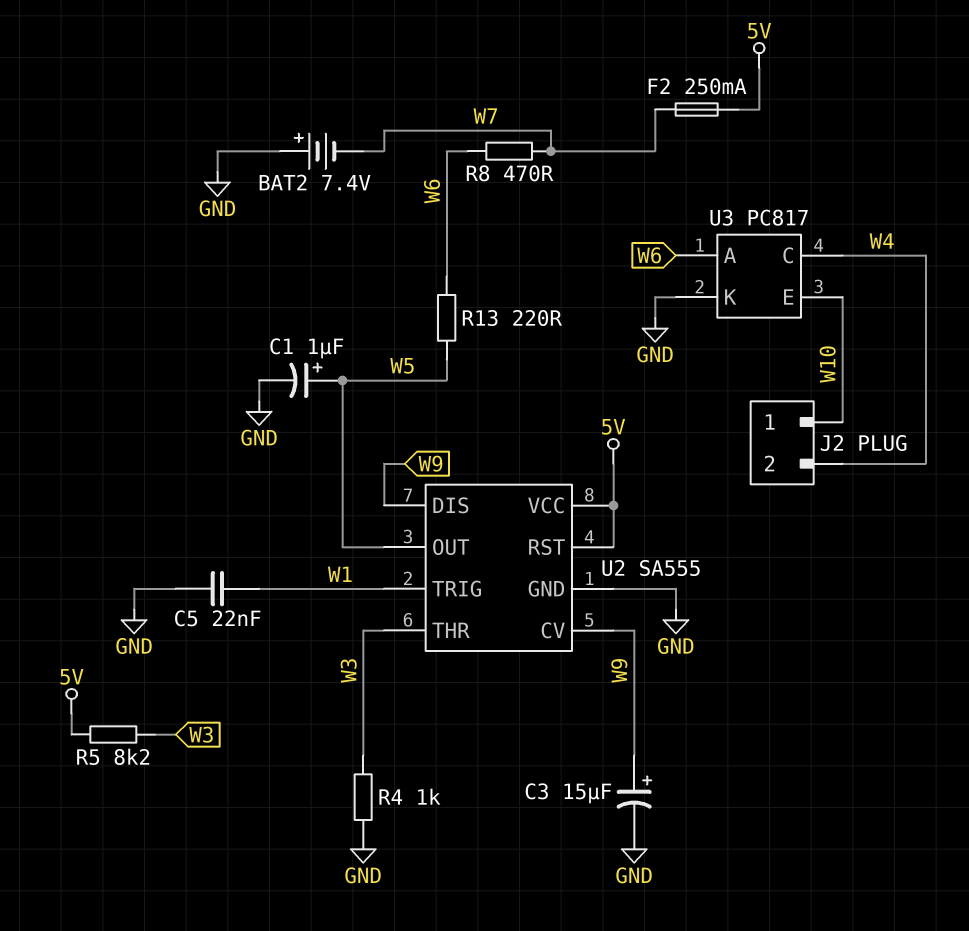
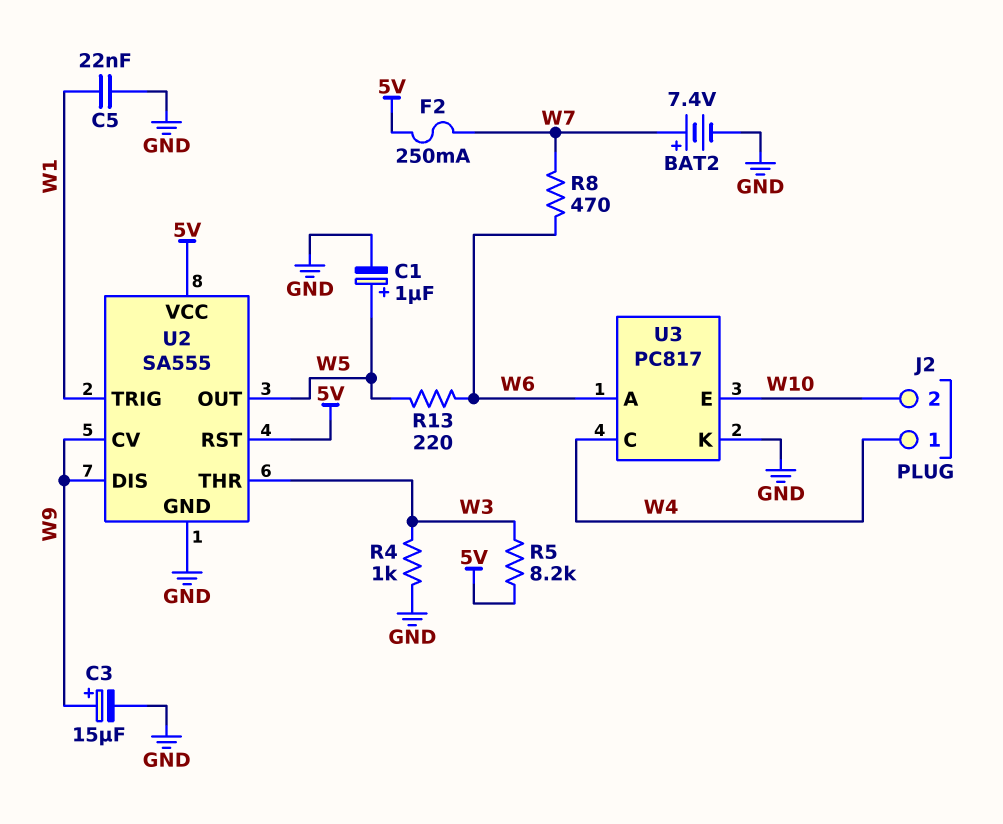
BAT2: 7.4V (plus GND, minus W7) -> 7.4V (plus W7, minus GND)
J2 pin 1: W10 -> W4
J2 pin 2: W4 -> W10

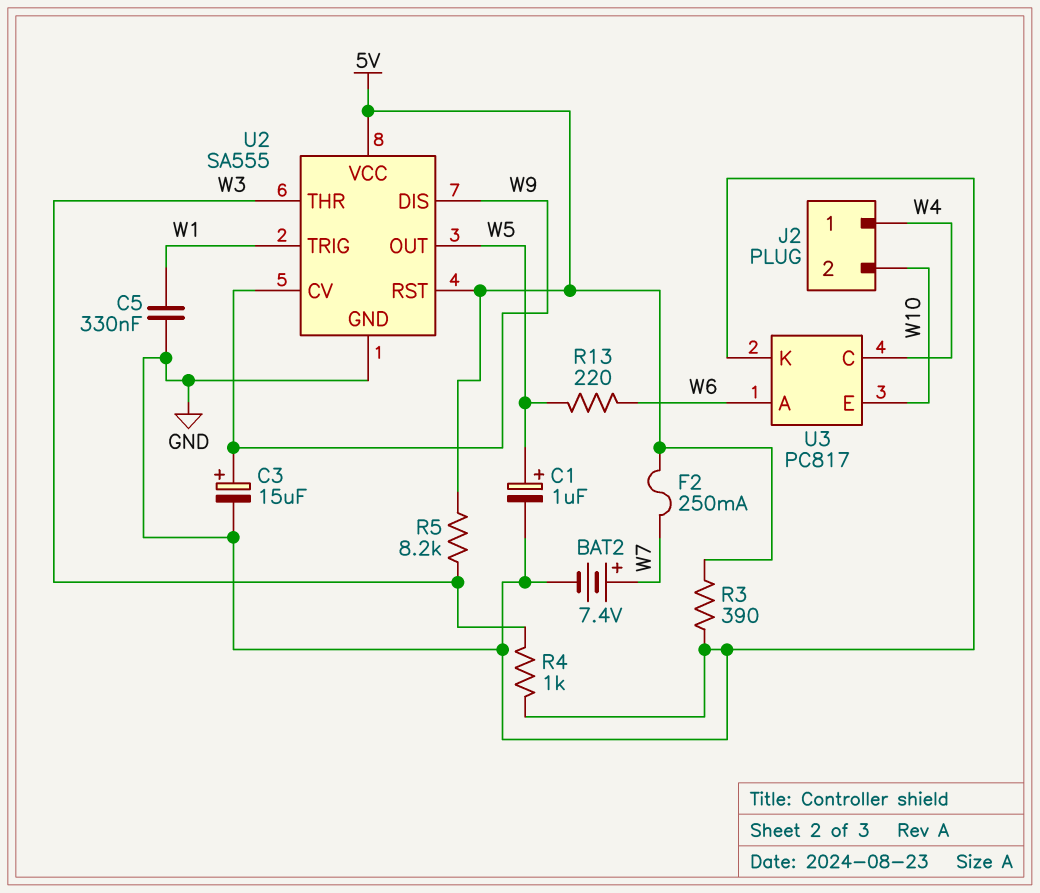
C5: 22nF (GND, W1) -> 330nF (GND, W1)
R3: none -> 390 (5V, GND)
R8: 470 (W6, W7) -> none

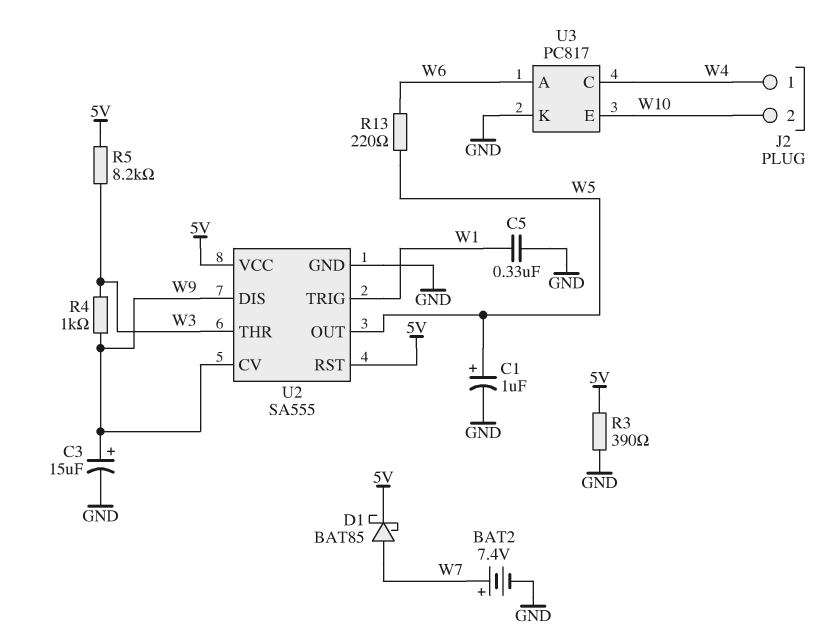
D1: none -> schottky BAT85 (A W7, K 5V)
F2: 250mA (5V, W7) -> none
R4: 1k (GND, W3) -> 1k (W3, W9)

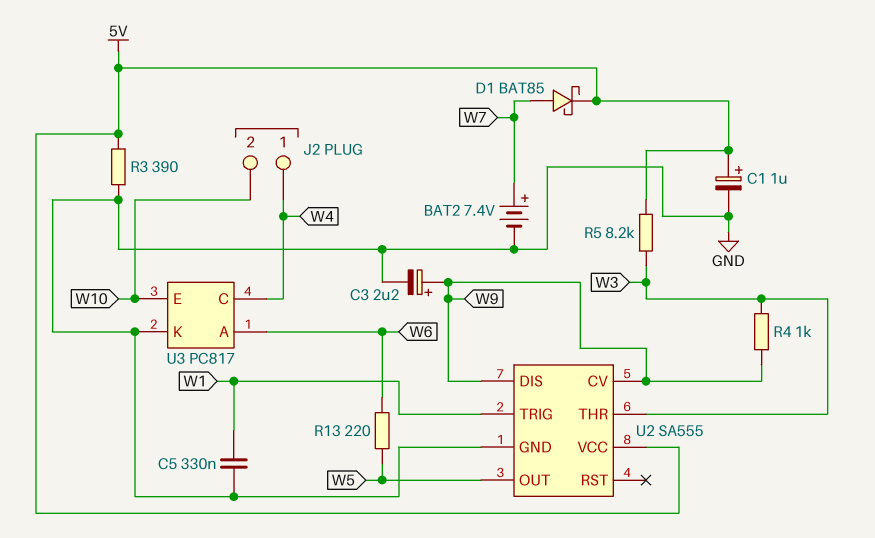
C1: 1uF (plus W5, minus GND) -> 1uF (plus 5V, minus GND)
C3: 15uF (plus W9, minus GND) -> 2.2uF (plus W9, minus GND)
U2 pin RST: 5V -> none

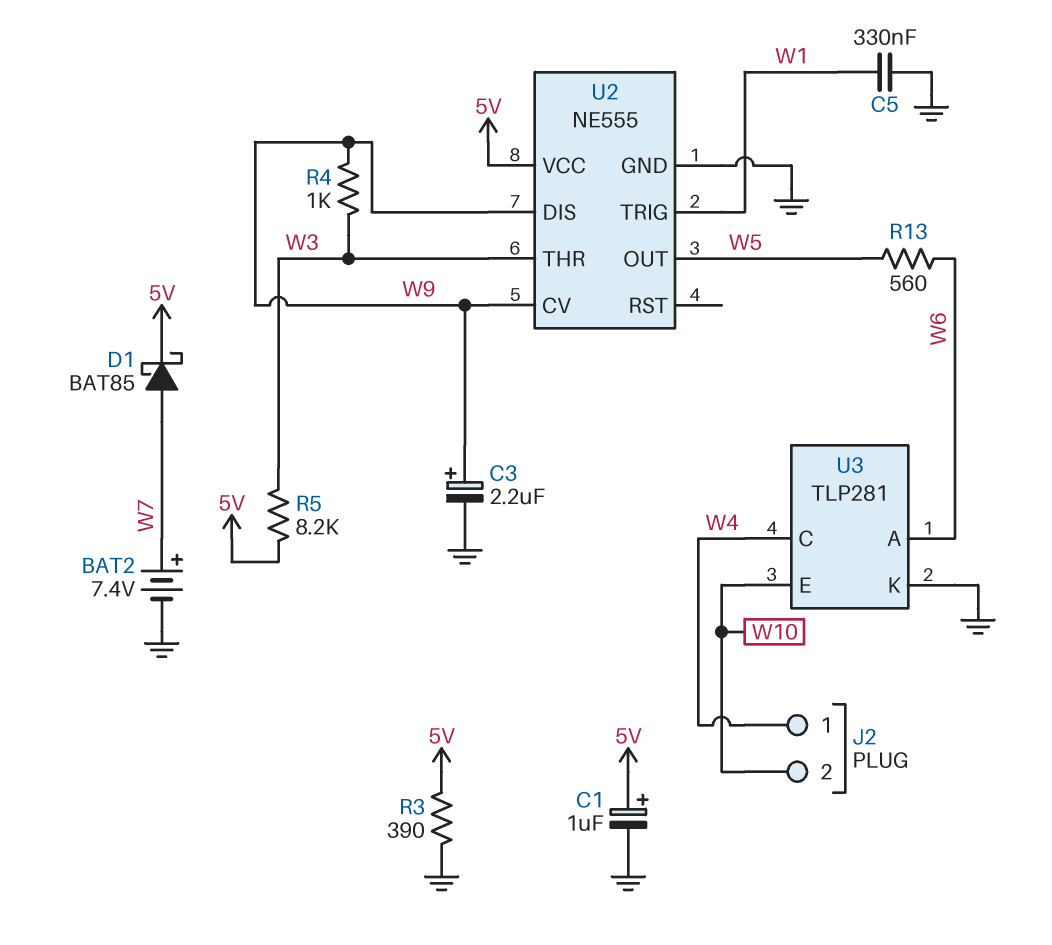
R13: 220 (W5, W6) -> 560 (W5, W6)
U2: SA555 -> NE555
U3: PC817 -> TLP281

